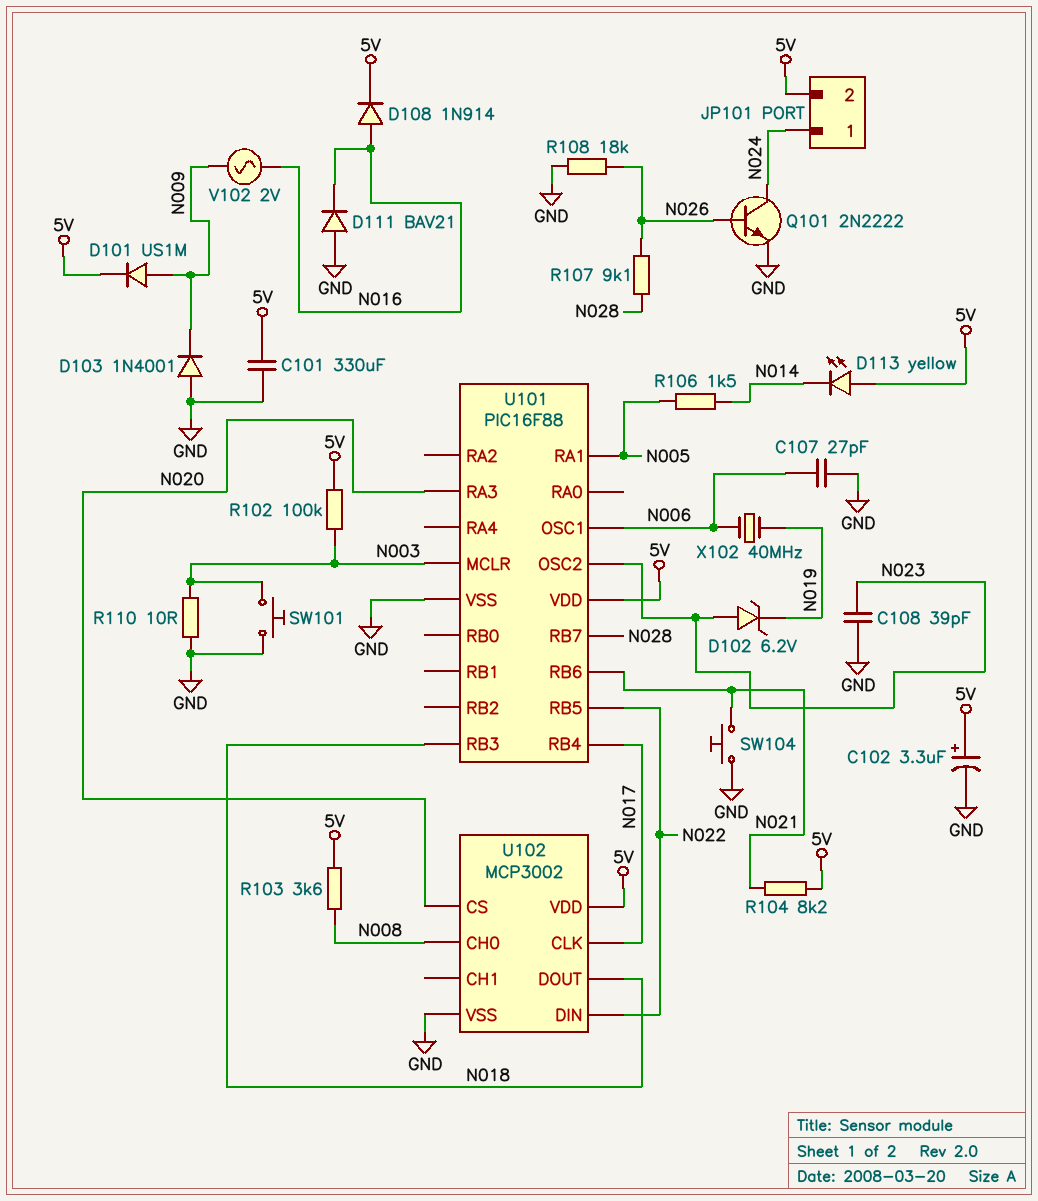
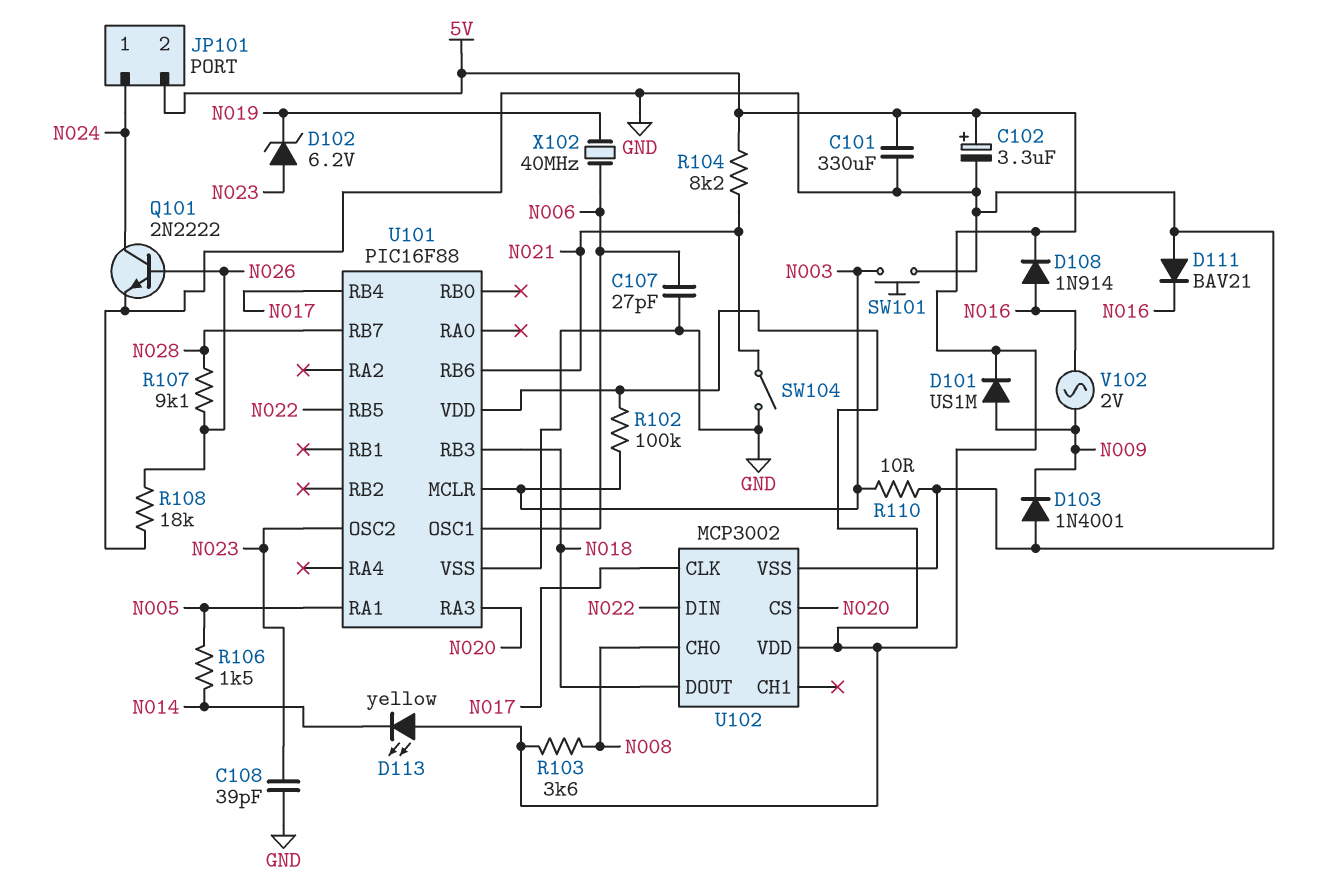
SW104: button (GND, N021) -> switch (GND, N021)

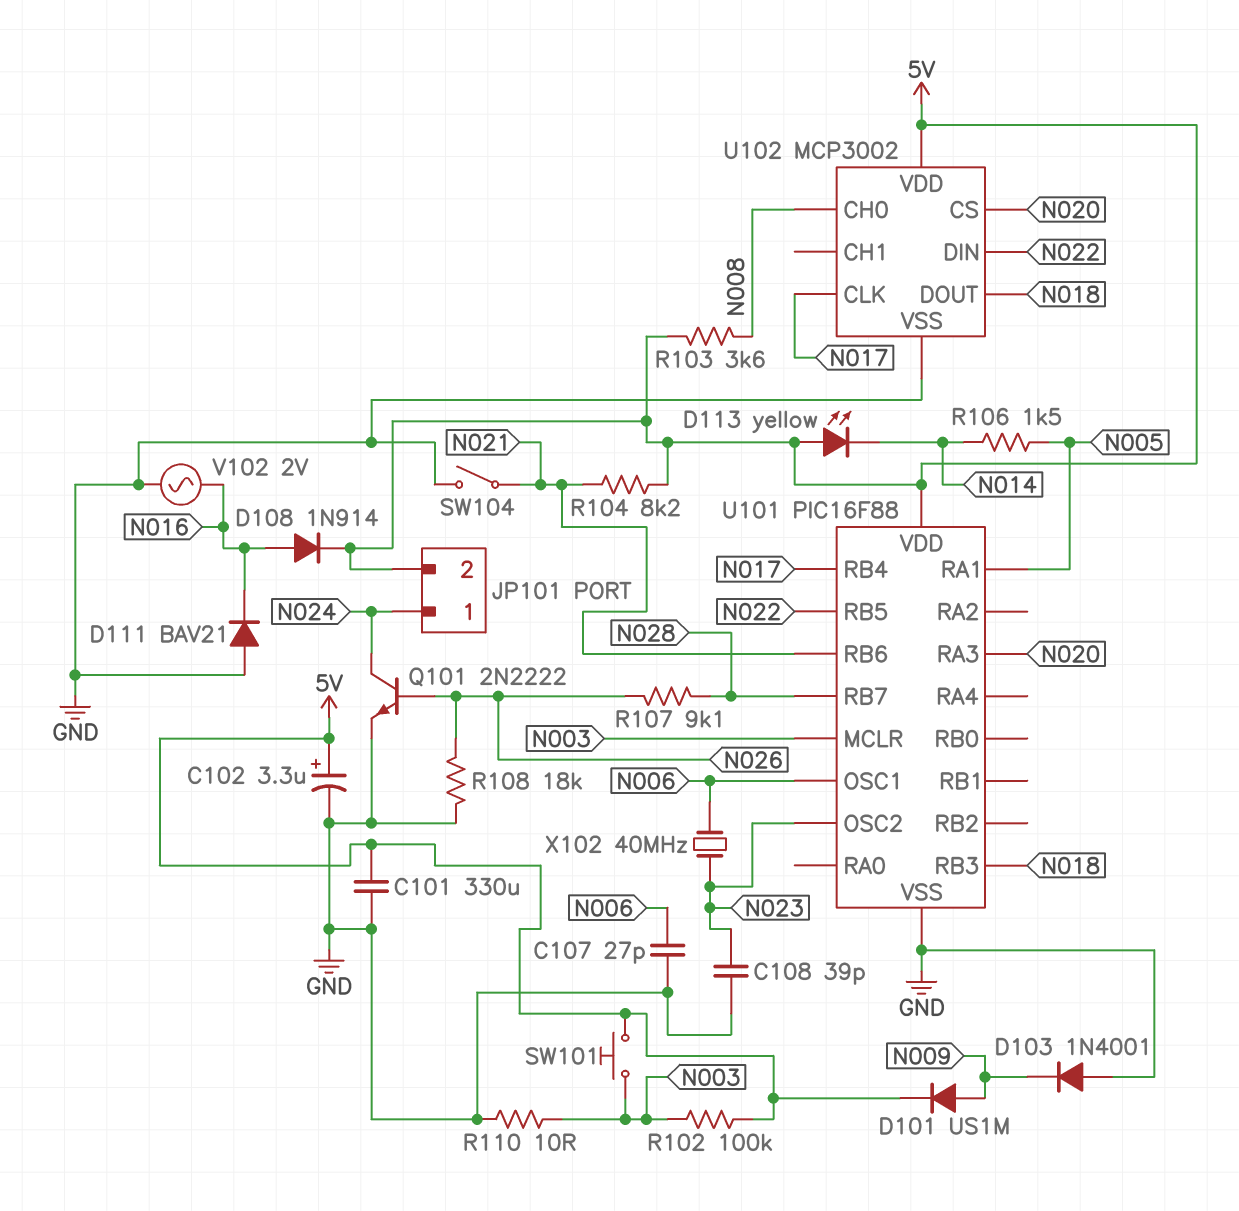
D102: zener 6.2V (A N023, K N019) -> none
SW101: button (GND, N003) -> button (5V, N003)
V102: AC 2V (N009, N016) -> AC 2V (GND, N016)
X102: 40MHz (N006, N019) -> 40MHz (N006, N023)

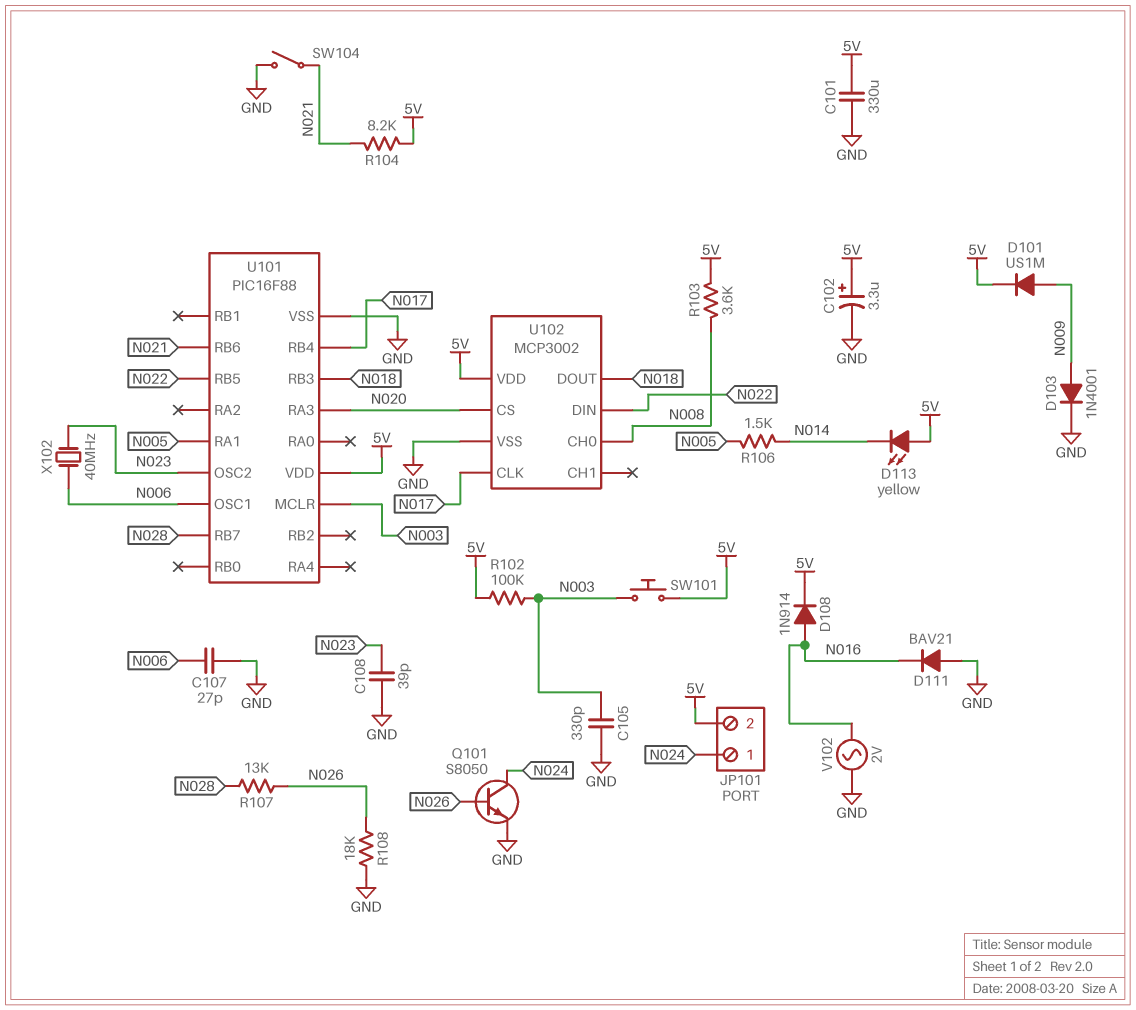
C105: none -> 330pF (GND, N003)
D103: diode 1N4001 (A GND, K N009) -> diode 1N4001 (A N009, K GND)
Q101: NPN 2N2222 (B N026, C N024, E GND) -> NPN S8050 (B N026, C N024, E GND)
R107: 9.1k (N026, N028) -> 13k (N026, N028)
R110: 10 (GND, N003) -> none

